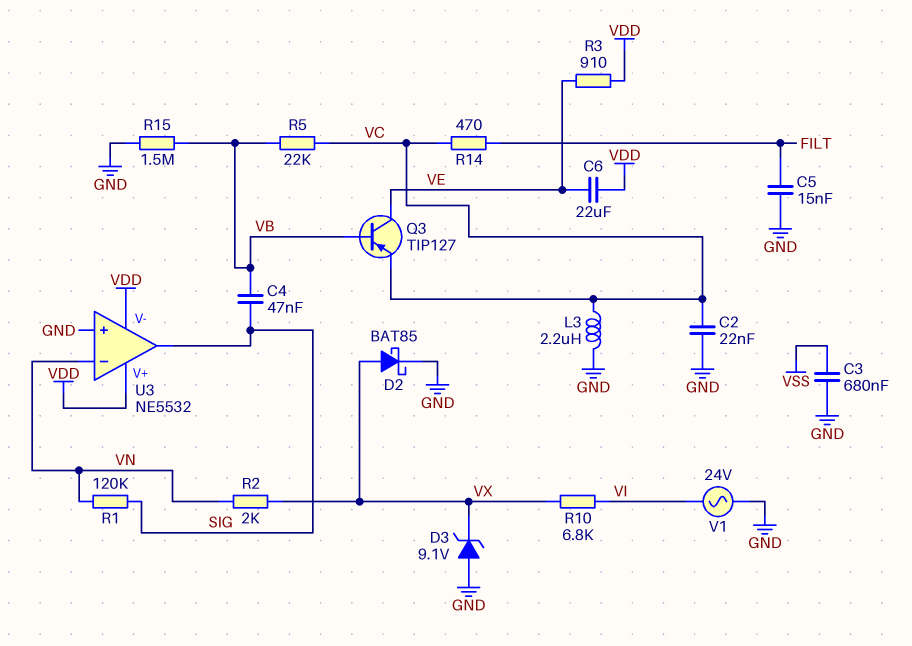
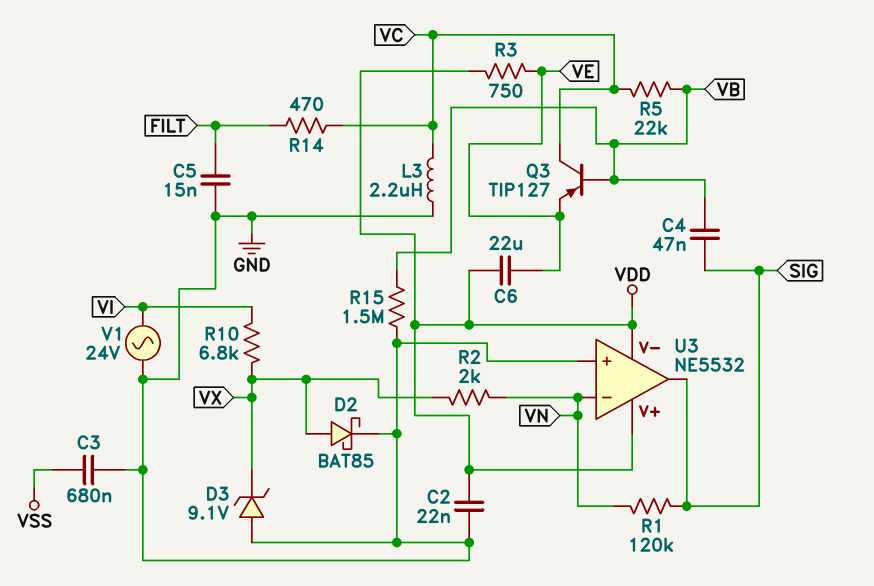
C2: 22nF (GND, VC) -> 22nF (GND, VDD)
Q3: PNP TIP127 (B VB, C VE, E VC) -> PNP TIP127 (B VB, C VC, E VE)
R3: 910 (VDD, VE) -> 750 (VDD, VE)

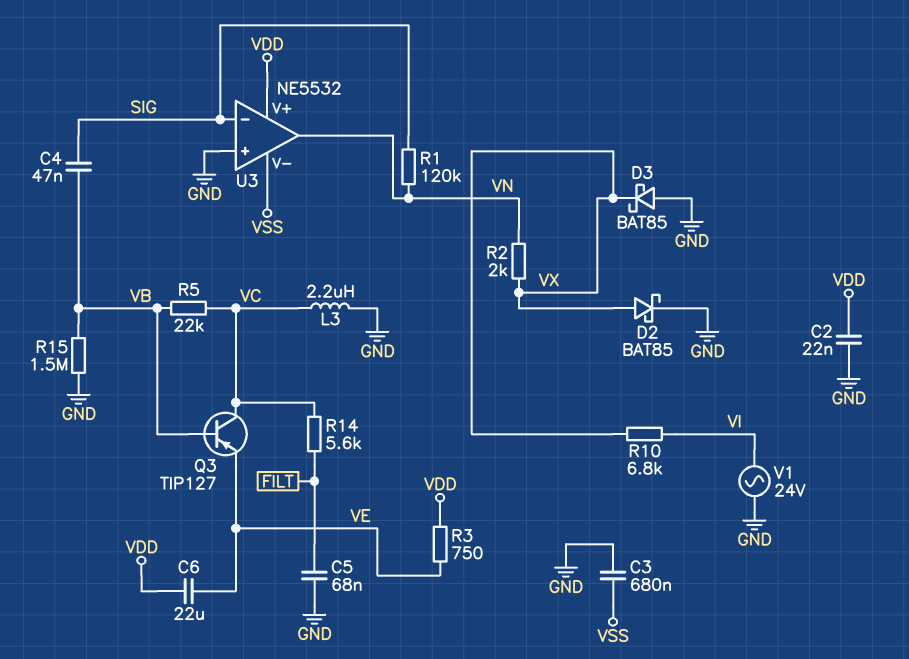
C5: 15nF (FILT, GND) -> 68nF (FILT, GND)
D3: zener 9.1V (A GND, K VX) -> schottky BAT85 (A GND, K VX)
R14: 470 (FILT, VC) -> 5.6k (FILT, VC)
U3 pin V-: VDD -> VSS
U3 pin in-: VN -> SIG
U3 pin out: SIG -> VN

